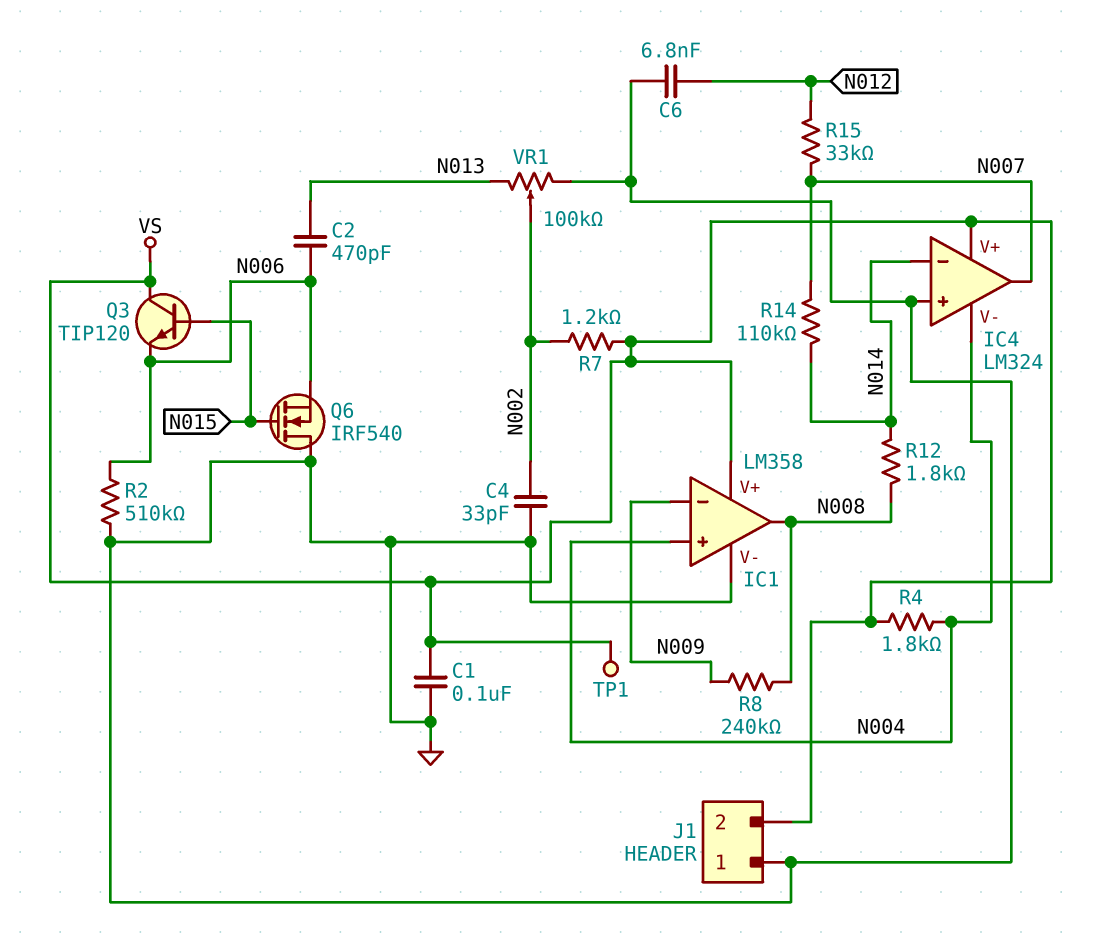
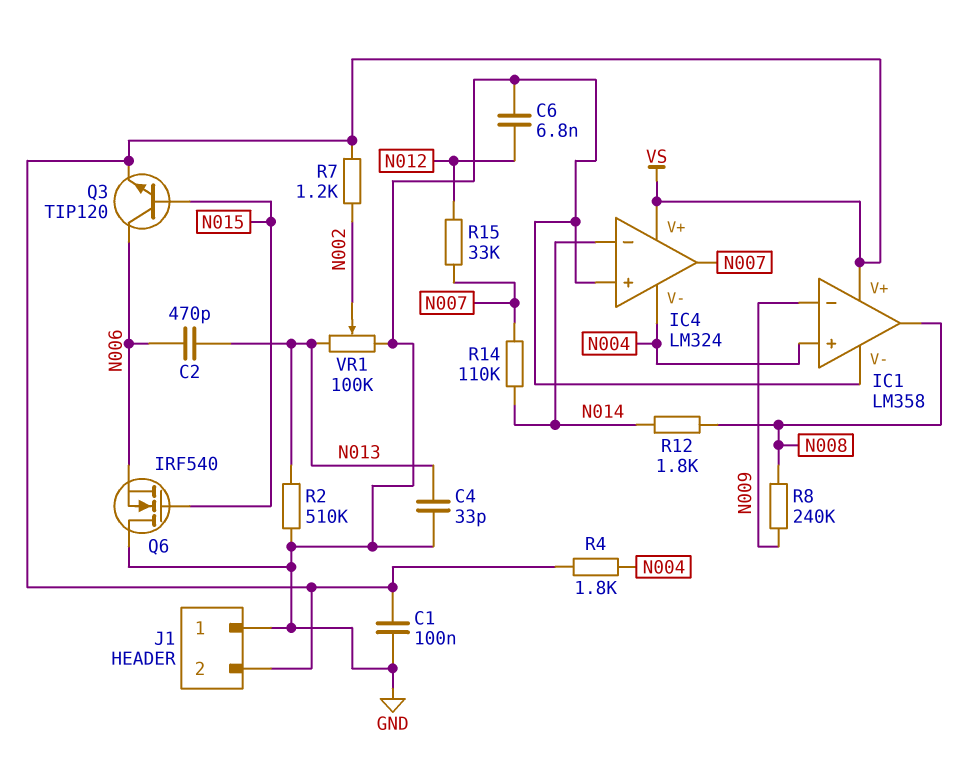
C4: 33pF (GND, N002) -> 33pF (GND, N013)
Q3: NPN TIP120 (B N015, C VS, E N006) -> NPN TIP120 (B N015, C N006, E VS)
R2: 510k (GND, N006) -> 510k (GND, N013)
TP1: test point (VS) -> none

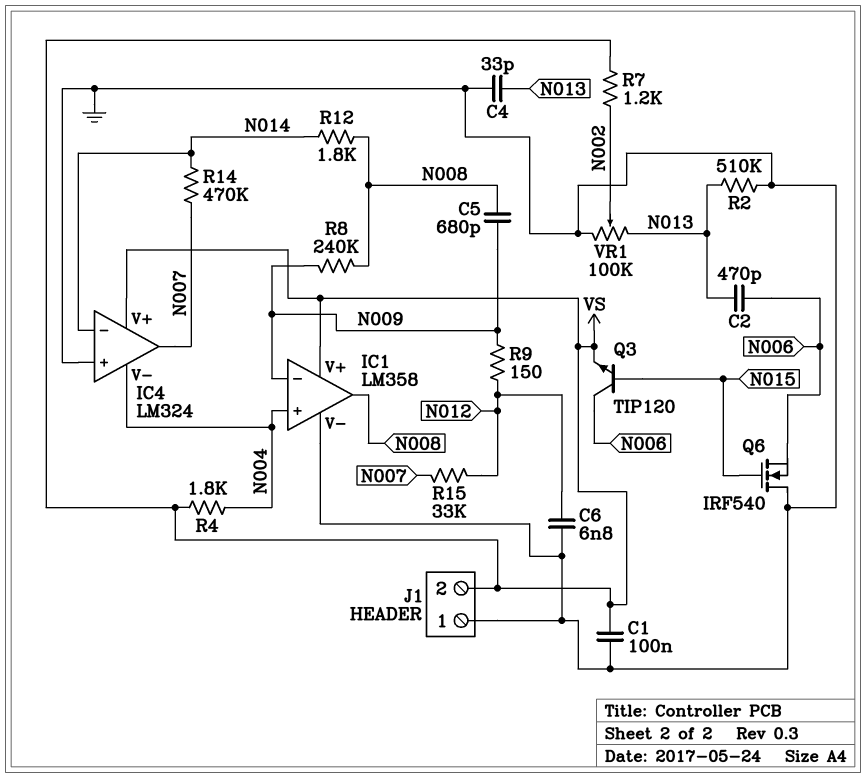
C5: none -> 680pF (N008, N009)
R9: none -> 150 (N009, N012)
R14: 110k (N007, N014) -> 470k (N007, N014)

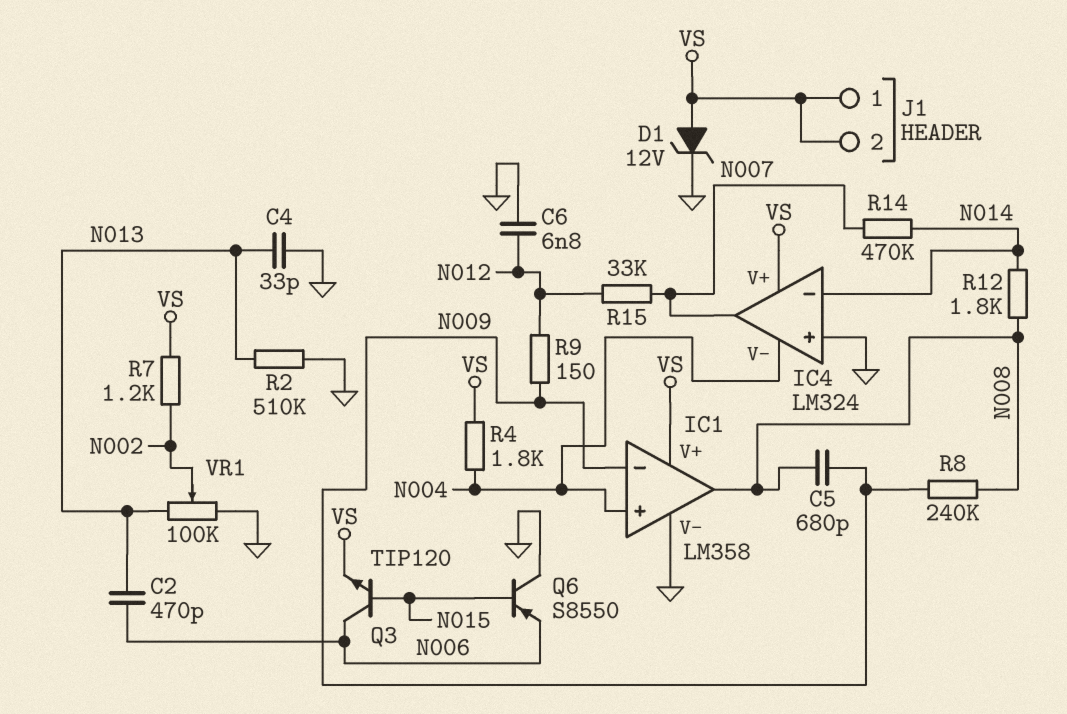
C1: 100nF (GND, VS) -> none
D1: none -> zener 12V (A VS, K GND)
J1 pin 1: GND -> VS
Q6: NMOS IRF540 (G N015, D GND, S N006) -> PNP S8550 (B N015, C GND, E N006)

